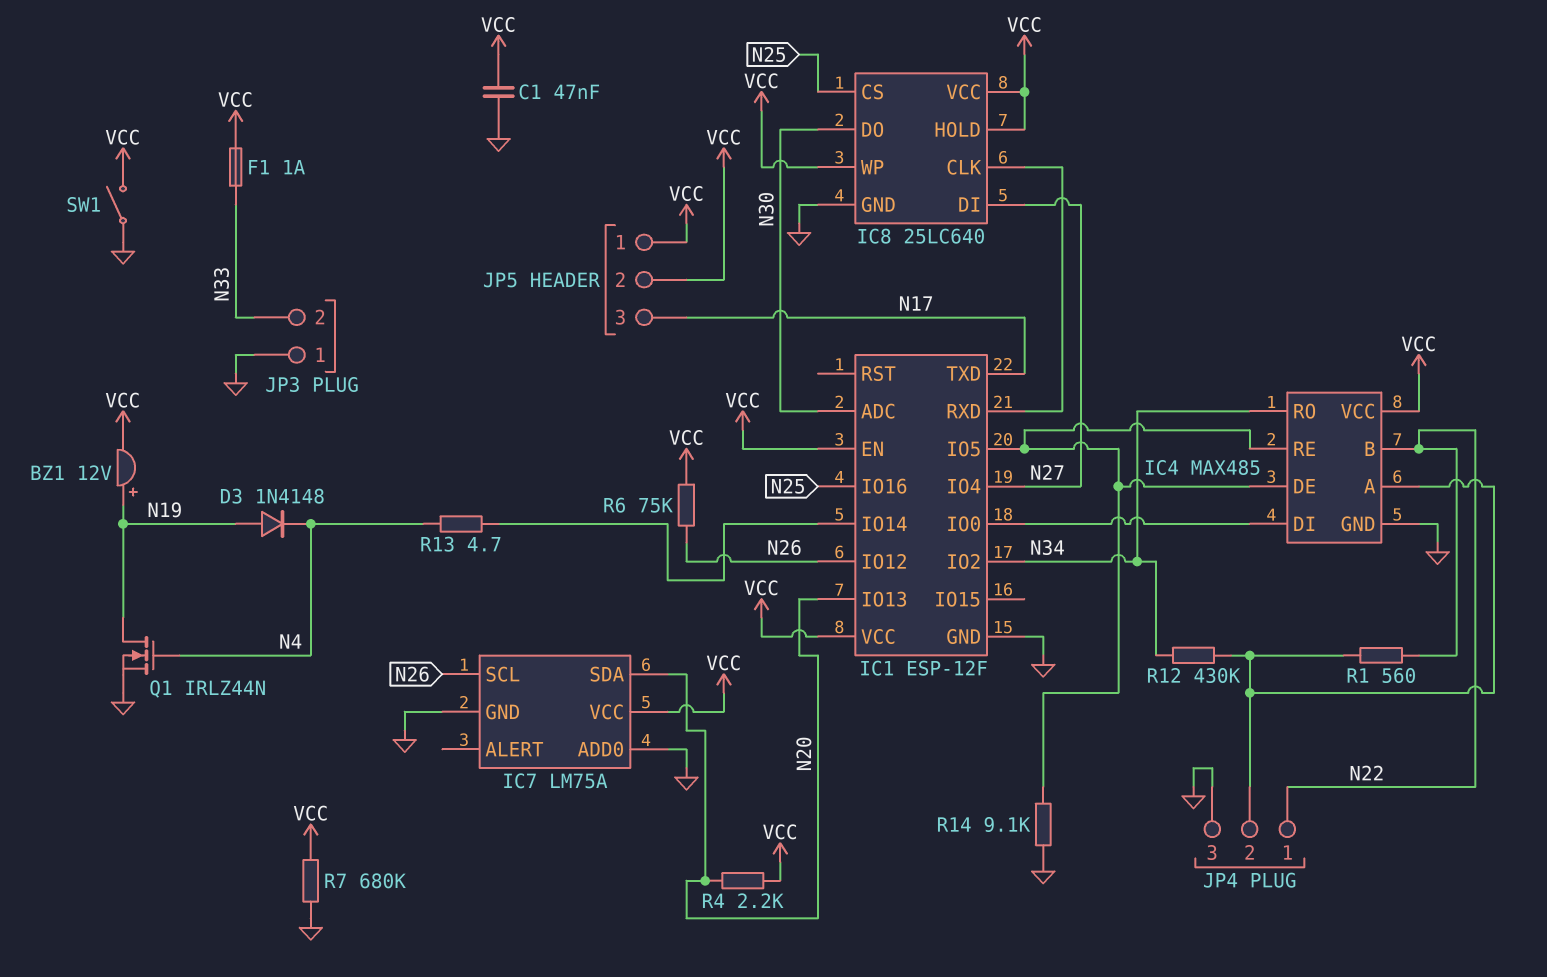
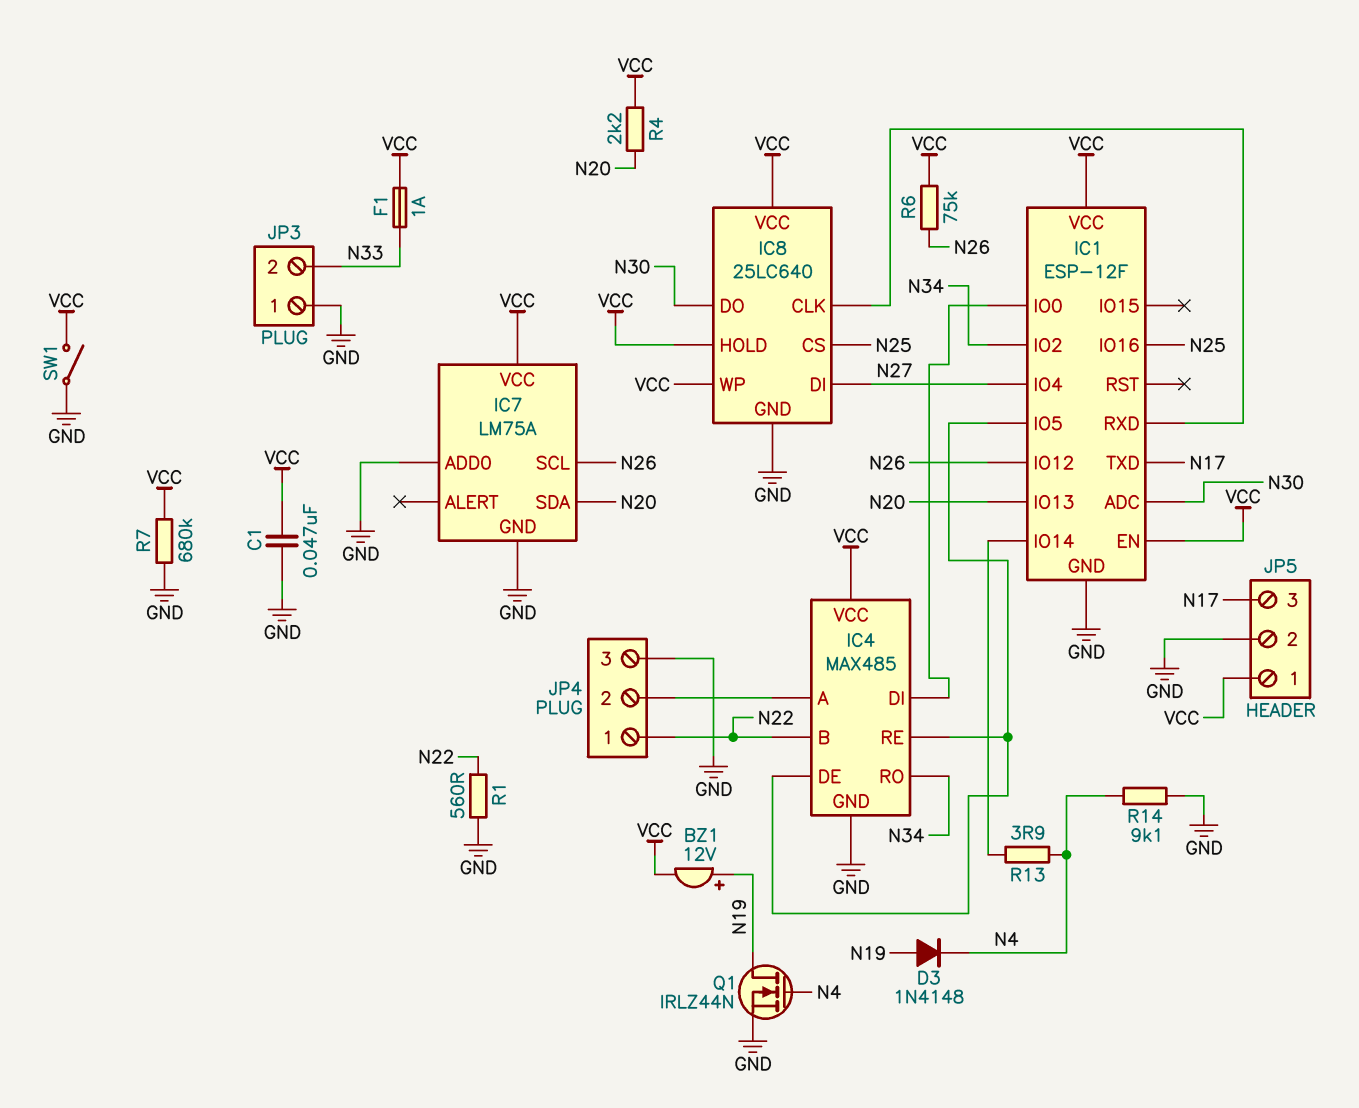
JP5 pin 2: VCC -> GND
R1: 560 (IC4/A, N22) -> 560 (GND, N22)
R12: 430k (IC4/A, N34) -> none
R13: 4.7 (IC1/IO14, N4) -> 3.9 (IC1/IO14, N4)
R14: 9.1k (GND, IC1/IO5) -> 9.1k (GND, N4)

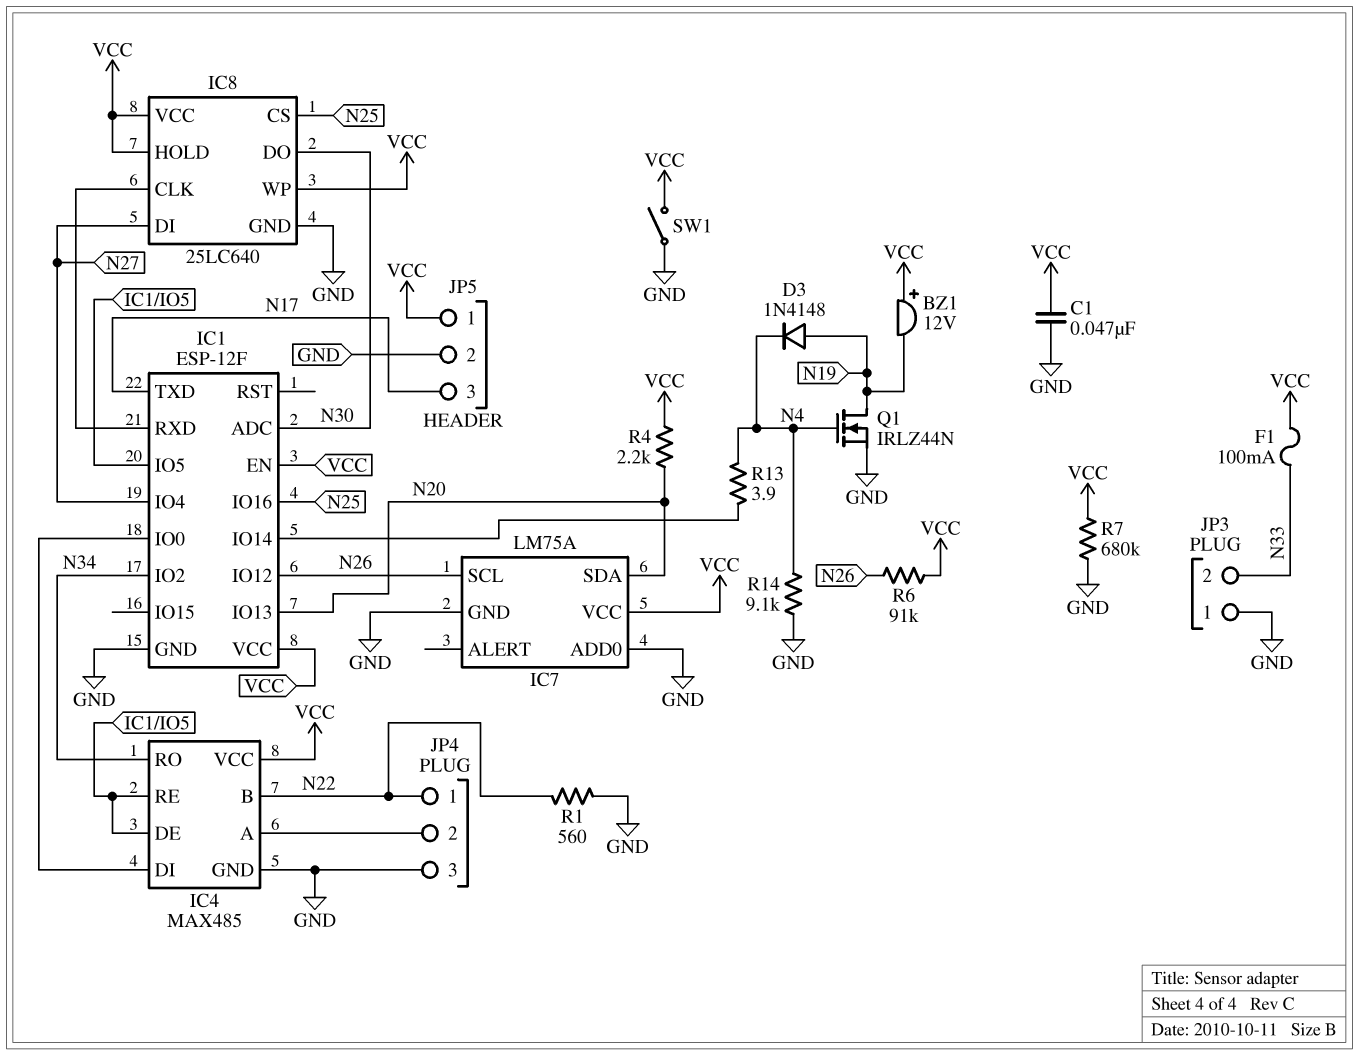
BZ1: buzzer 12V (plus N19, minus VCC) -> buzzer 12V (plus VCC, minus N19)
F1: 1A (N33, VCC) -> 100mA (N33, VCC)
R6: 75k (N26, VCC) -> 91k (N26, VCC)

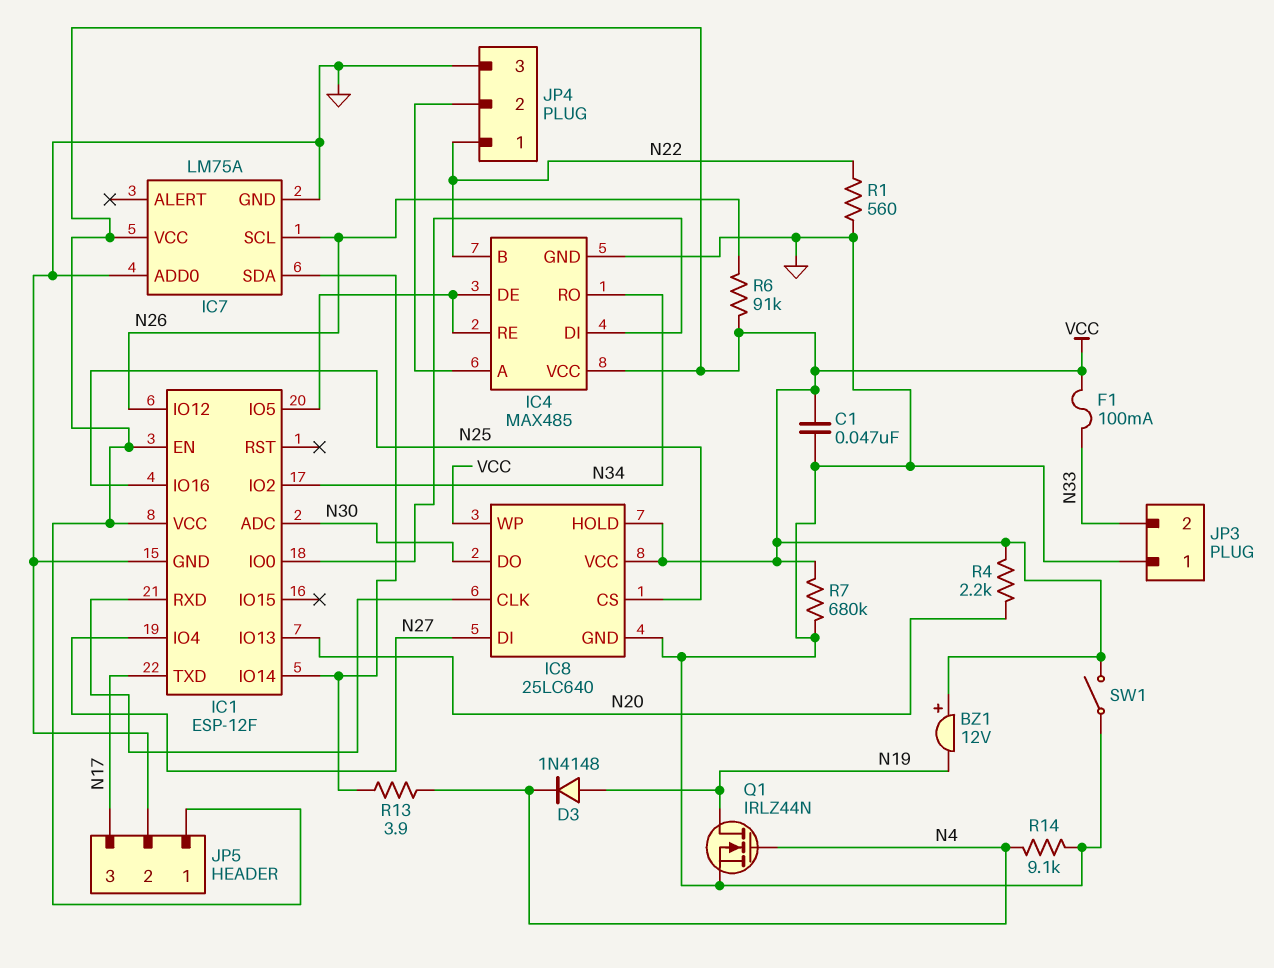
IC7 pin SDA: N20 -> IC1/IO14

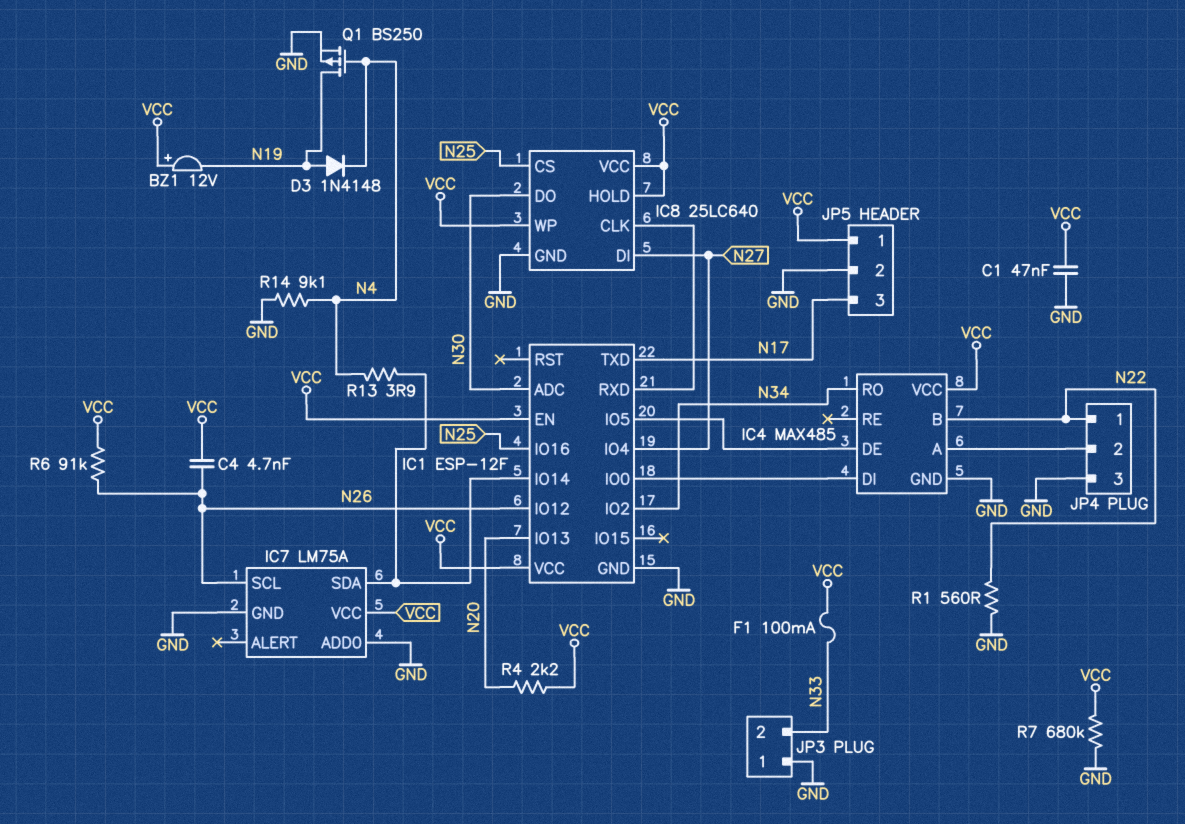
C4: none -> 4.7nF (N26, VCC)
IC4 pin RE: IC1/IO5 -> none
Q1: NMOS IRLZ44N (G N4, D N19, S GND) -> PMOS BS250 (G N4, D N19, S GND)
SW1: switch (GND, VCC) -> none

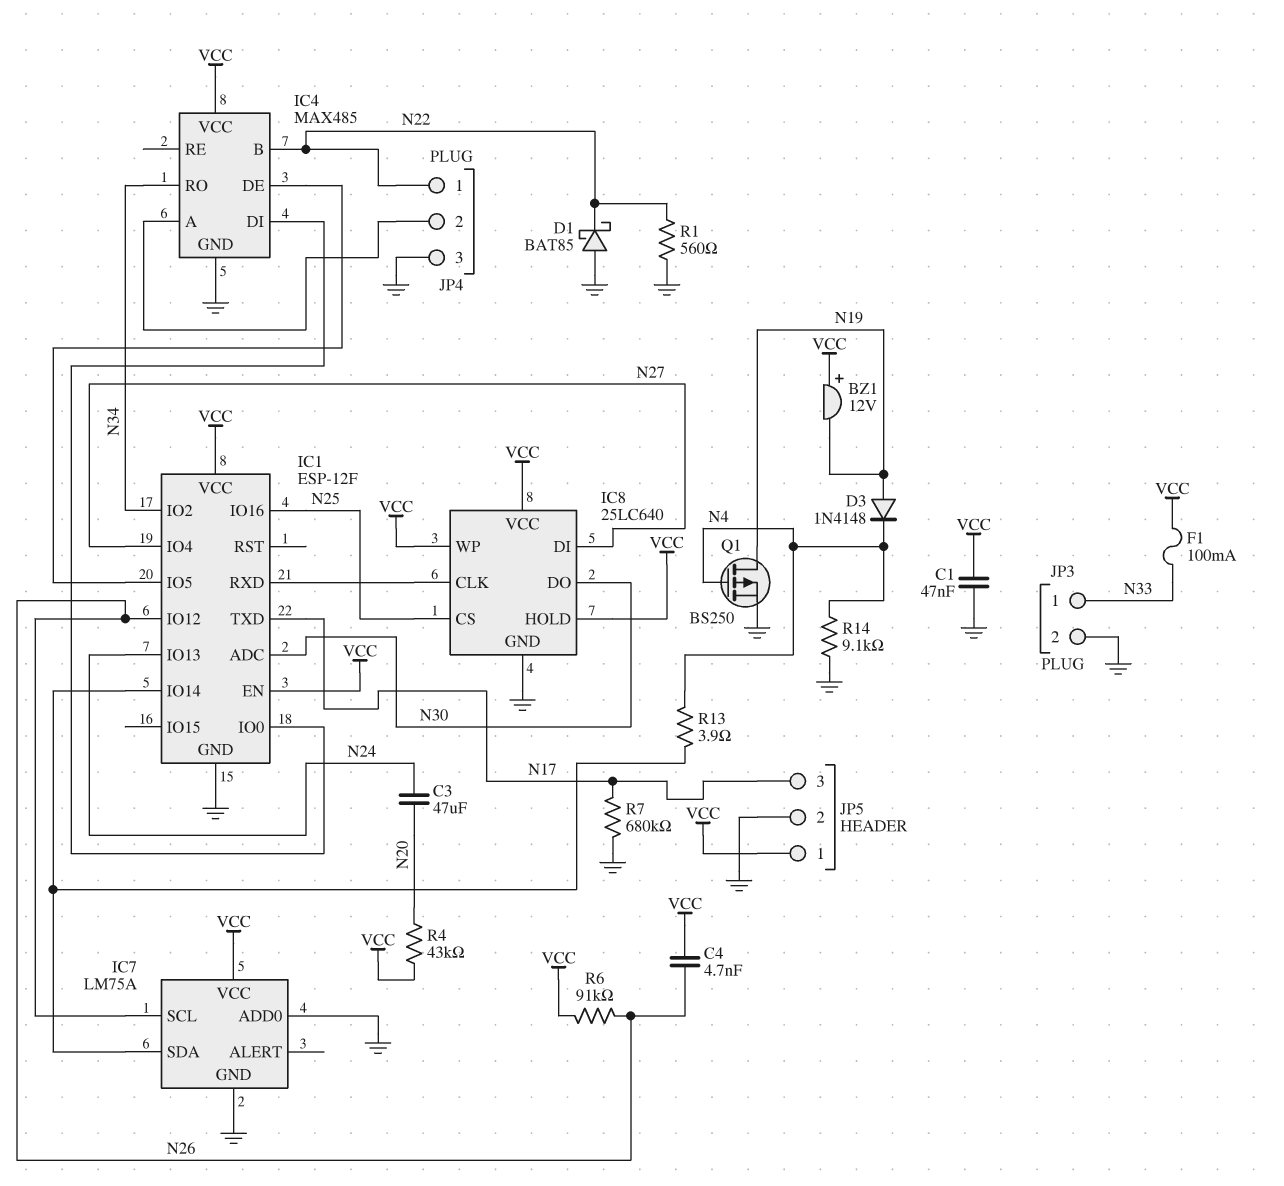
C3: none -> 47uF (N20, N24)
D1: none -> schottky BAT85 (A GND, K N22)
IC1 pin IO13: N20 -> N24
JP3 pin 1: GND -> N33
JP3 pin 2: N33 -> GND
R4: 2.2k (N20, VCC) -> 43k (N20, VCC)
R7: 680k (GND, VCC) -> 680k (GND, N17)

